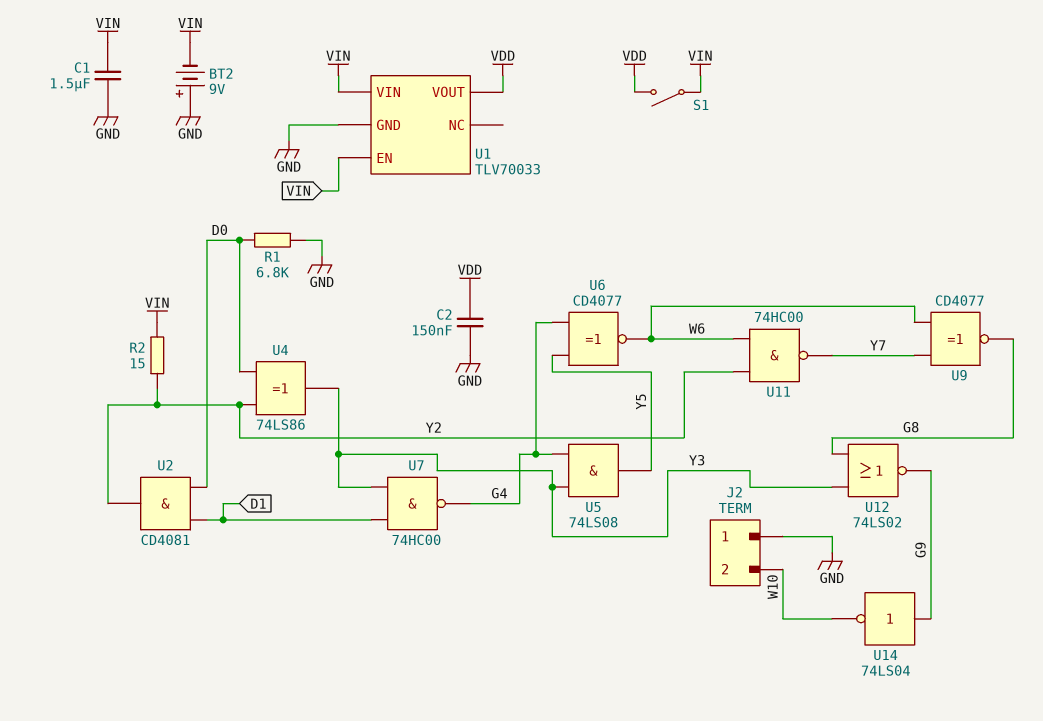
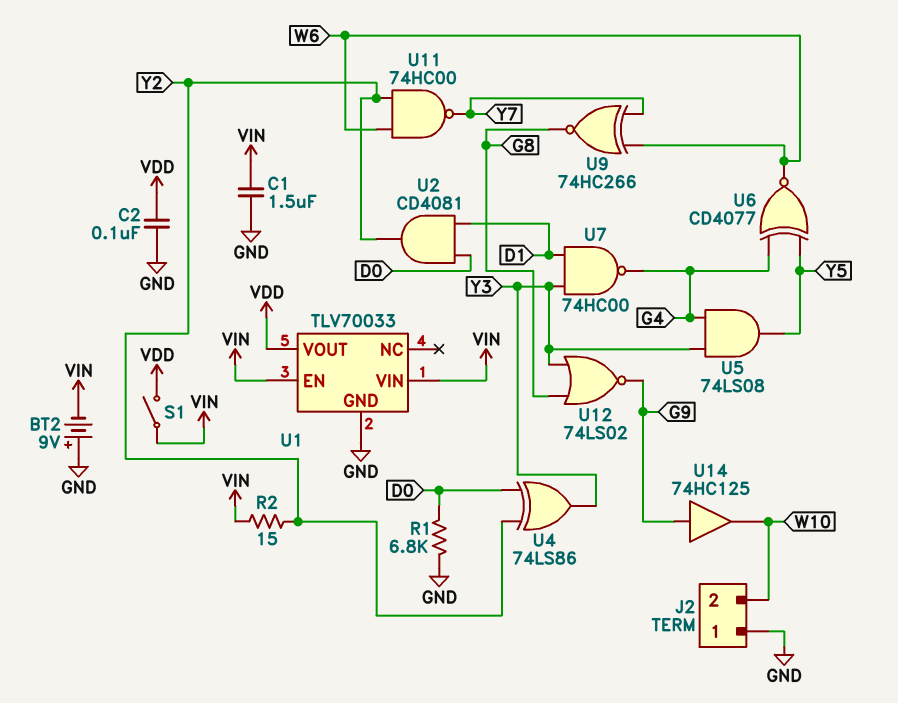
C2: 150nF (GND, VDD) -> 100nF (GND, VDD)
U9: XNOR CD4077 (in W6, in Y7, out G8) -> XNOR 74HC266 (in W6, in Y7, out G8)
U14: NOT 74LS04 (in G9, out W10) -> buffer 74HC125 (in G9, out W10)

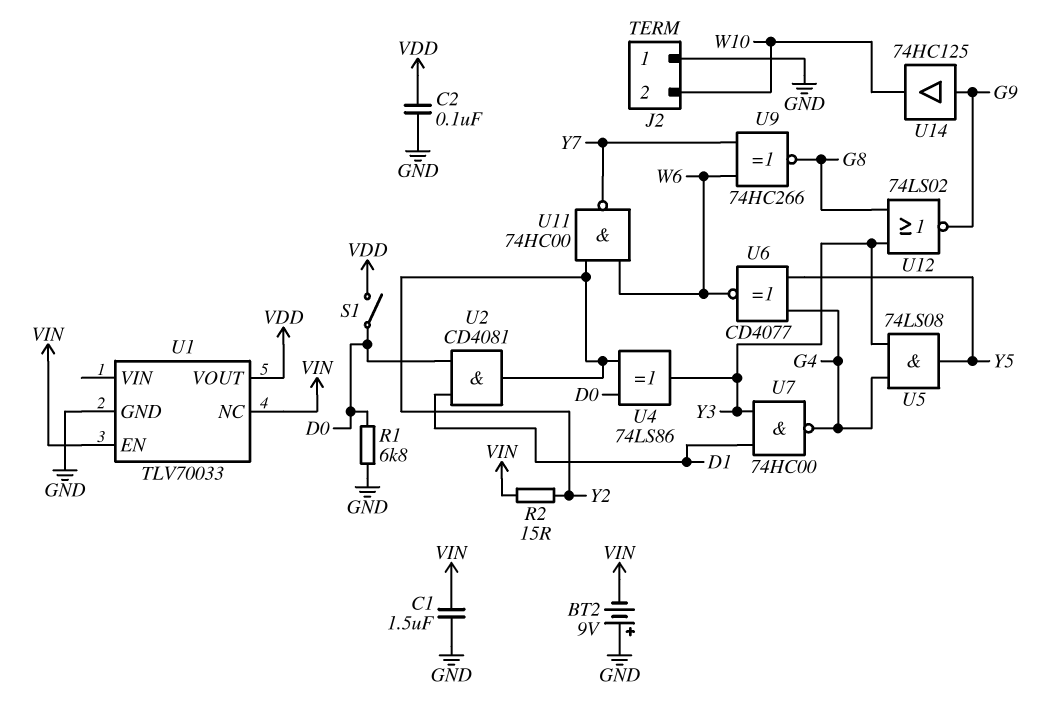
S1: switch (VDD, VIN) -> switch (D0, VDD)
U1 pin NC: none -> VIN
U1 pin VIN: VIN -> none

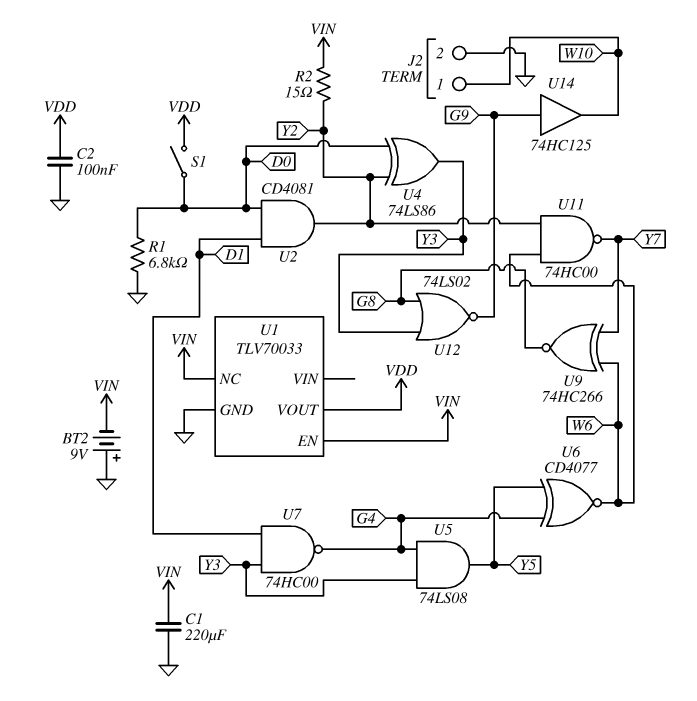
C1: 1.5uF (GND, VIN) -> 220uF (GND, VIN)
J2 pin 1: GND -> W10
J2 pin 2: W10 -> GND

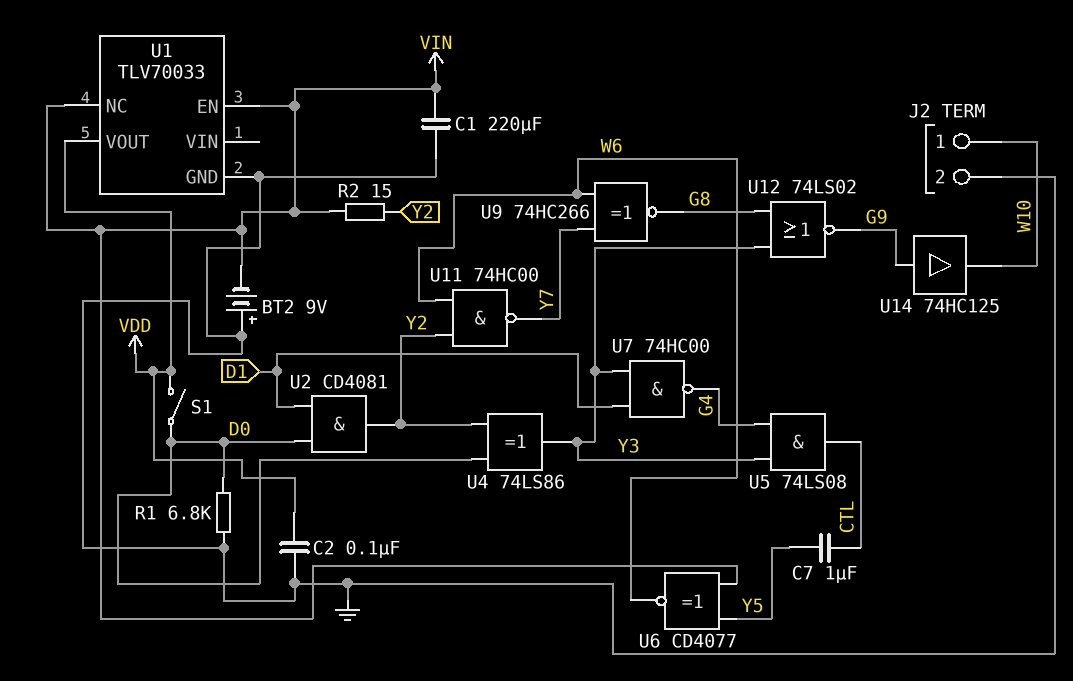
C7: none -> 1uF (CTL, Y5)
U5: AND 74LS08 (in G4, in Y3, out Y5) -> AND 74LS08 (in G4, in Y3, out CTL)
U6: XNOR CD4077 (in G4, in Y5, out W6) -> XNOR CD4077 (in VIN, in Y5, out W6)

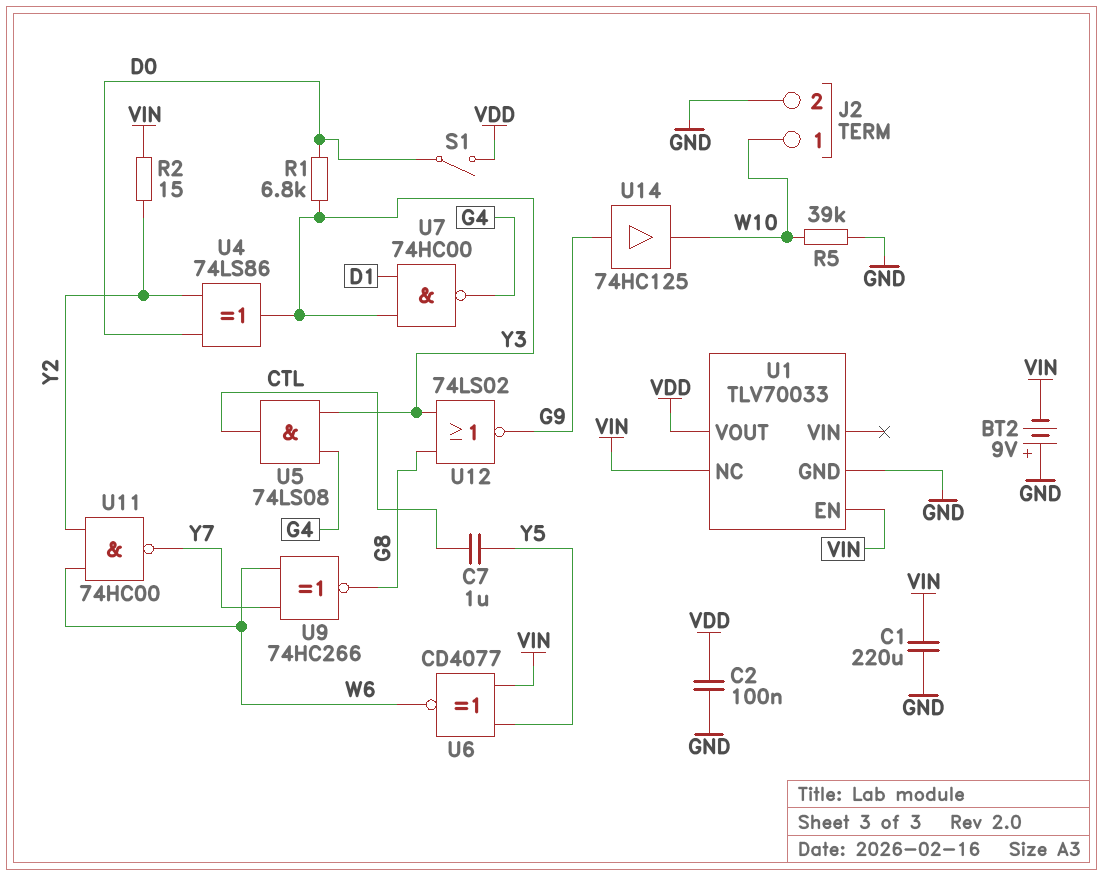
R1: 6.8k (D0, GND) -> 6.8k (D0, Y3)
R5: none -> 39k (GND, W10)
U2: AND CD4081 (in D0, in D1, out Y2) -> none

